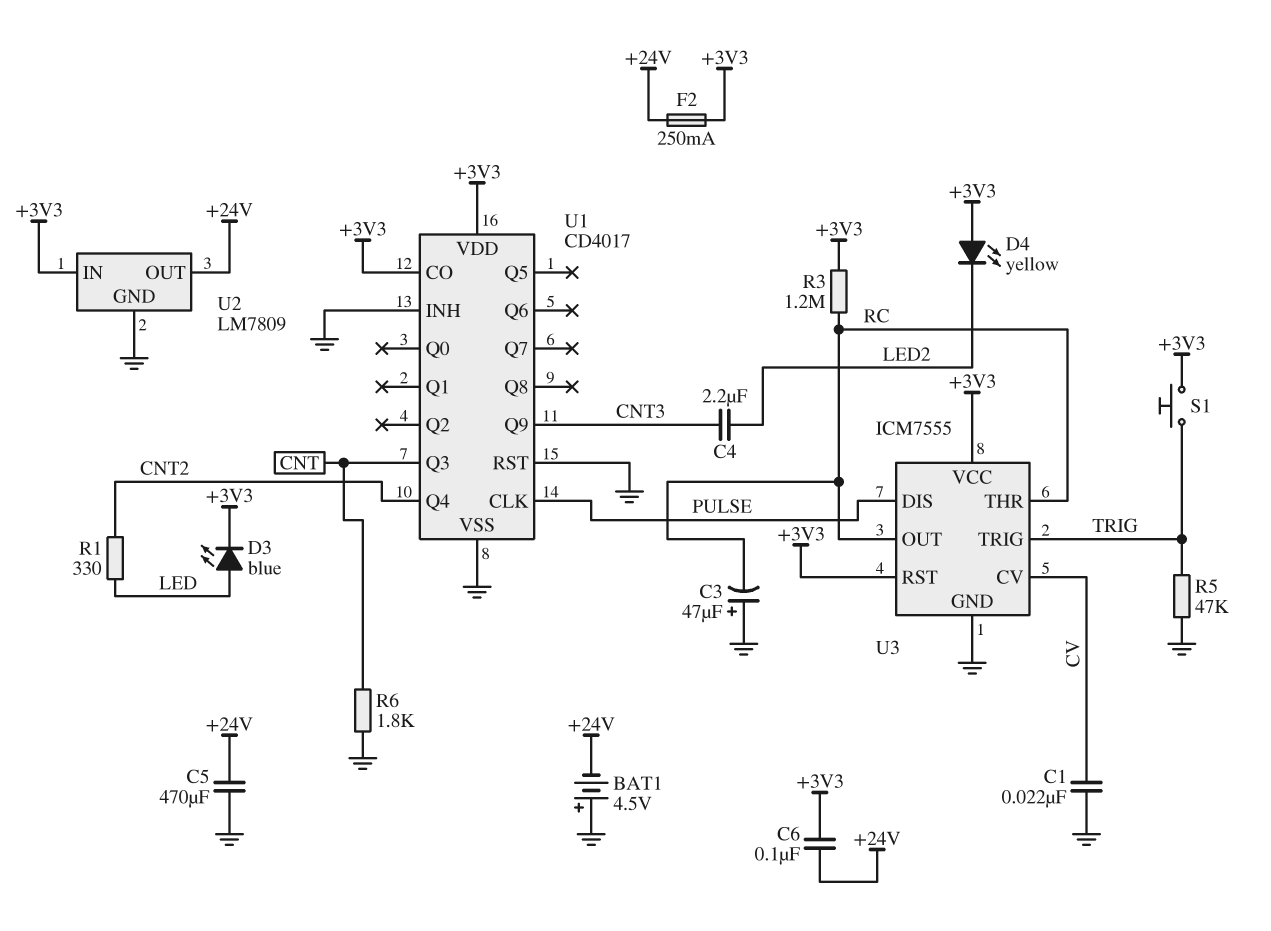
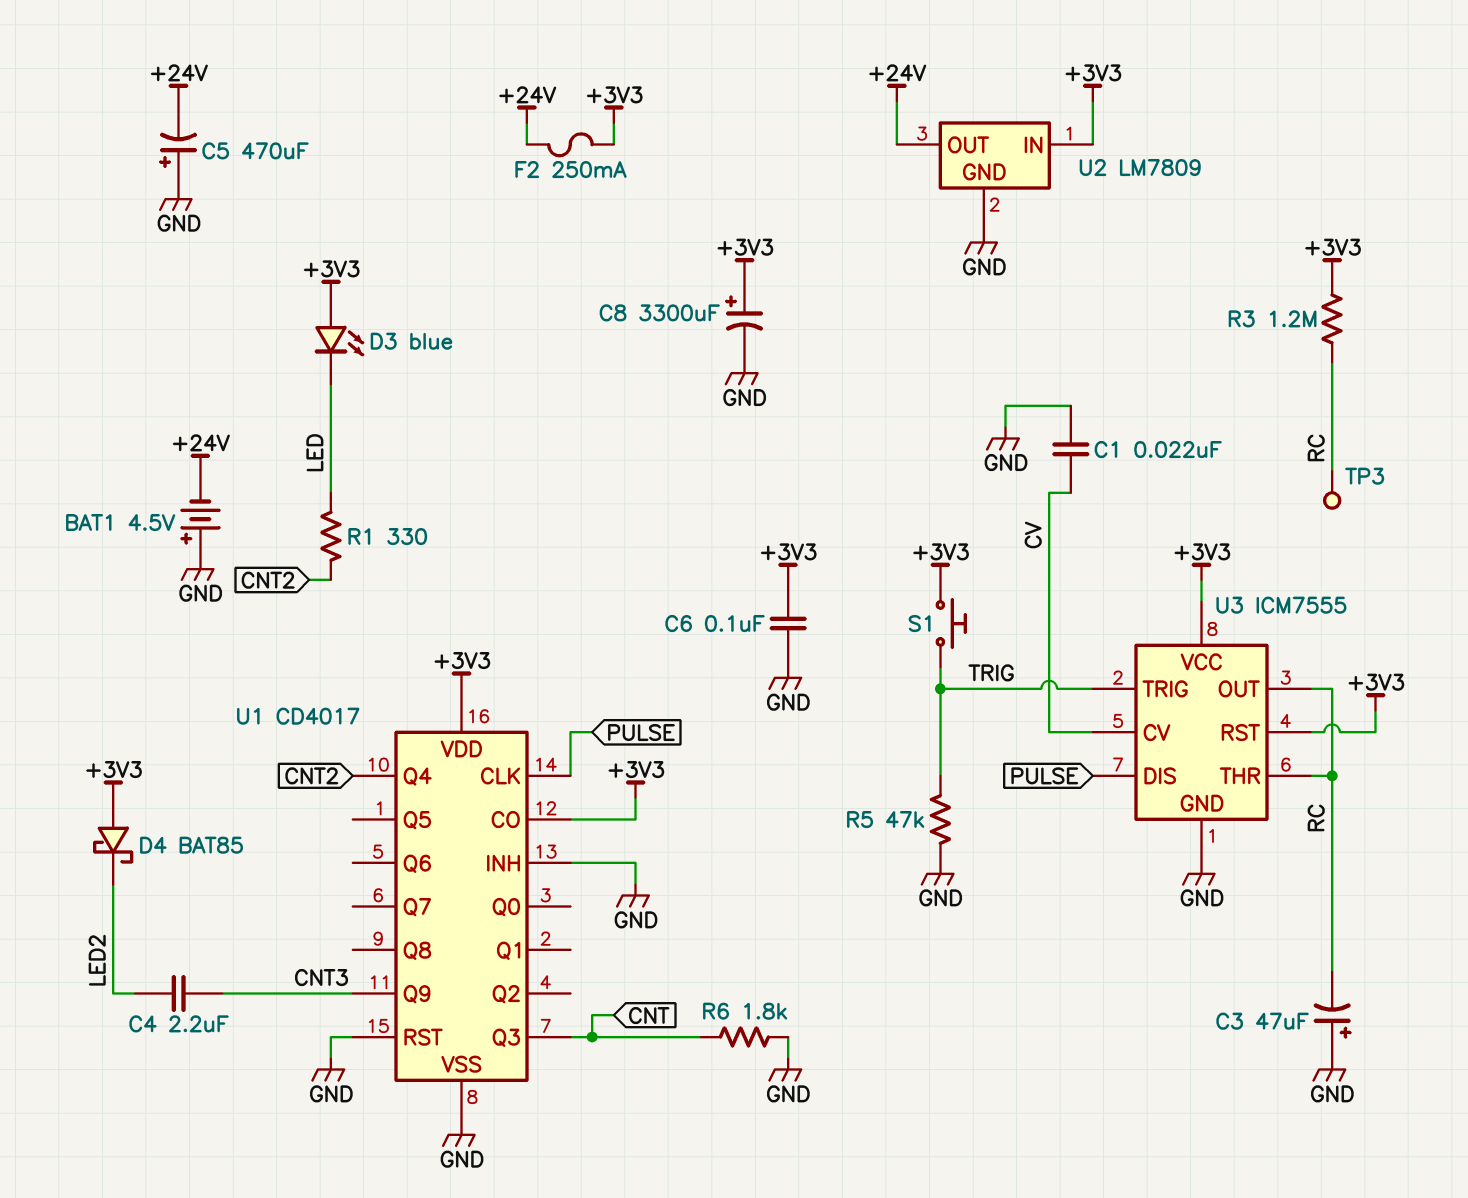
C5: 470uF (+24V, GND) -> 470uF (plus GND, minus +24V)
C6: 100nF (+3V3, +24V) -> 100nF (+3V3, GND)
C8: none -> 3300uF (plus +3V3, minus GND)
D3: LED blue (A LED, K +3V3) -> LED blue (A +3V3, K LED)
D4: LED yellow (A +3V3, K LED2) -> schottky BAT85 (A +3V3, K LED2)
TP3: none -> test point (RC)

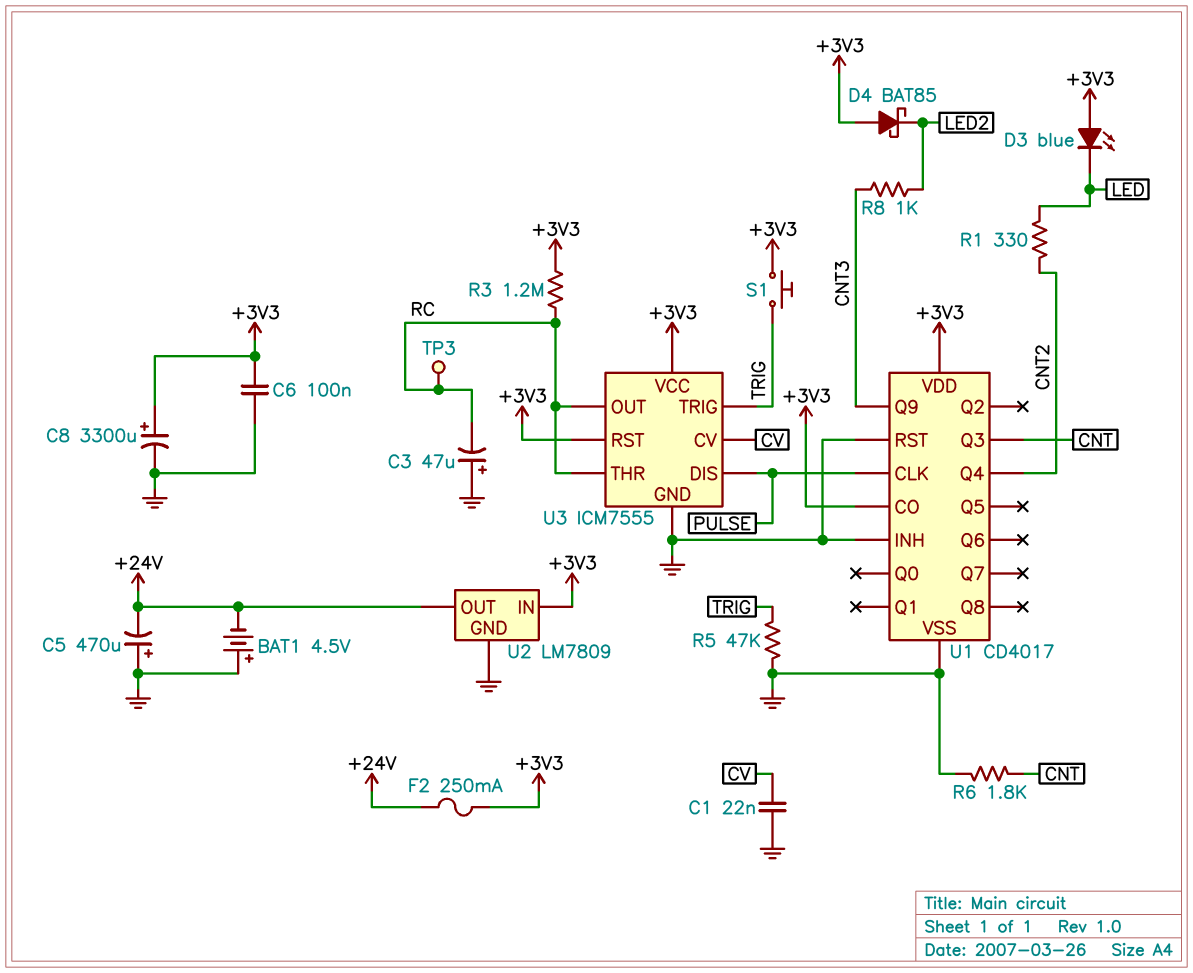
C4: 2.2uF (CNT3, LED2) -> none
R8: none -> 1k (CNT3, LED2)

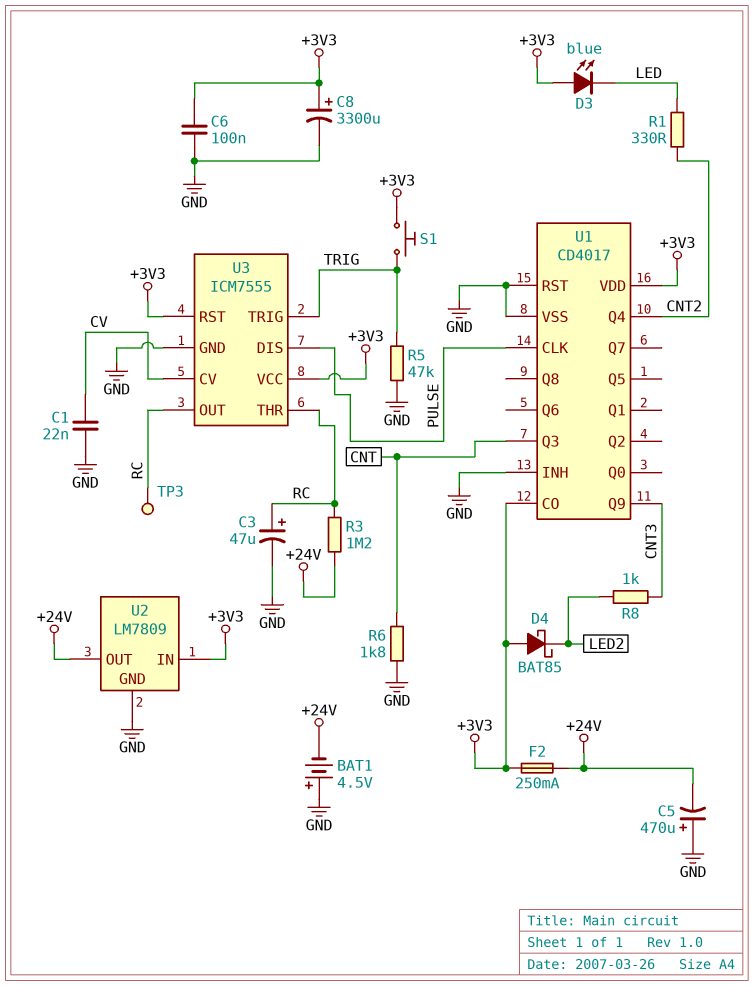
C3: 47uF (plus GND, minus RC) -> 47uF (plus RC, minus GND)
R3: 1.2M (+3V3, RC) -> 1.2M (+24V, RC)

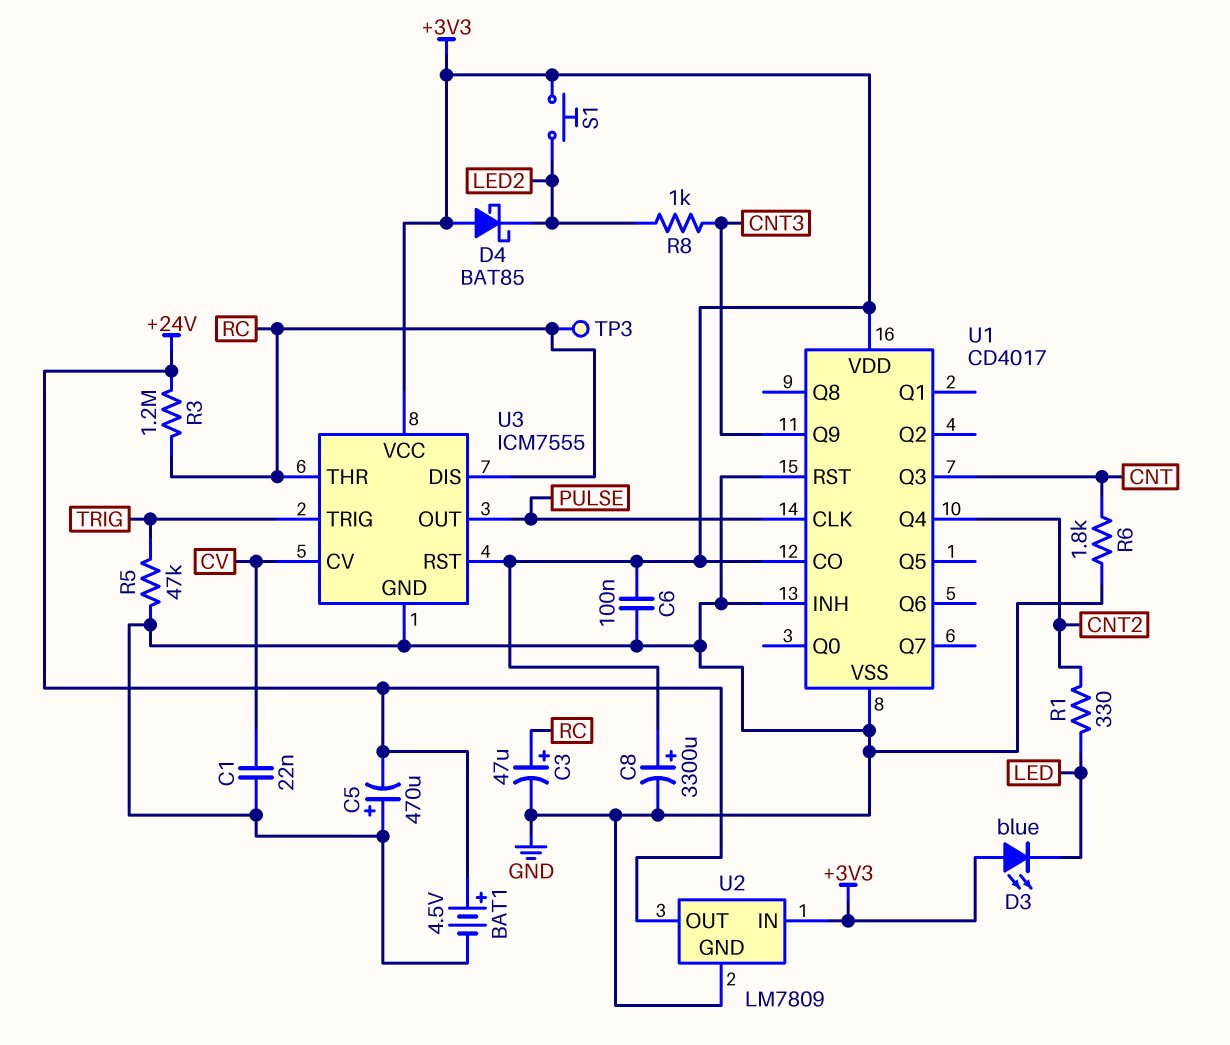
BAT1: 4.5V (plus GND, minus +24V) -> 4.5V (plus +24V, minus GND)
F2: 250mA (+3V3, +24V) -> none
S1: button (+3V3, TRIG) -> button (+3V3, LED2)
U3 pin DIS: PULSE -> RC
U3 pin OUT: RC -> PULSE

